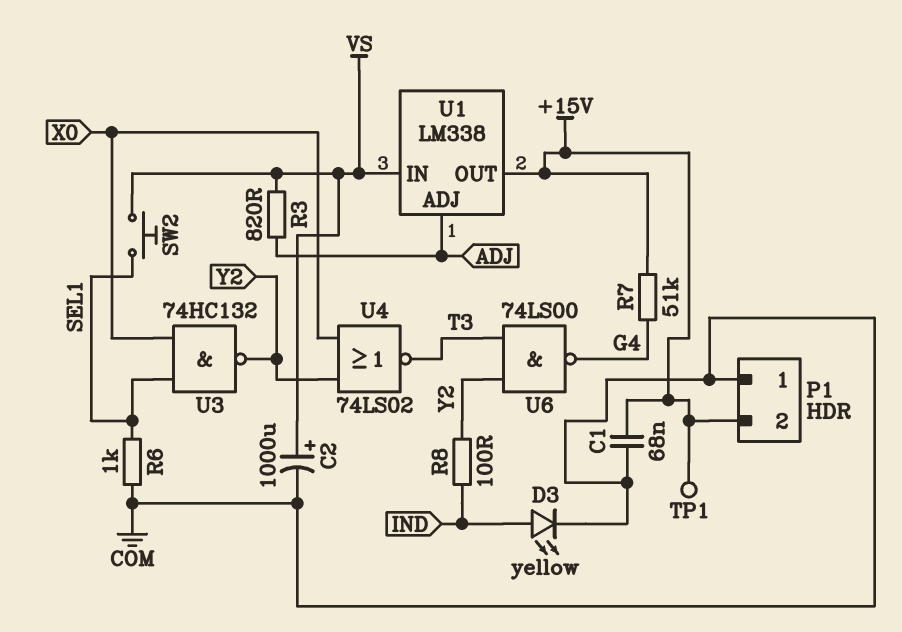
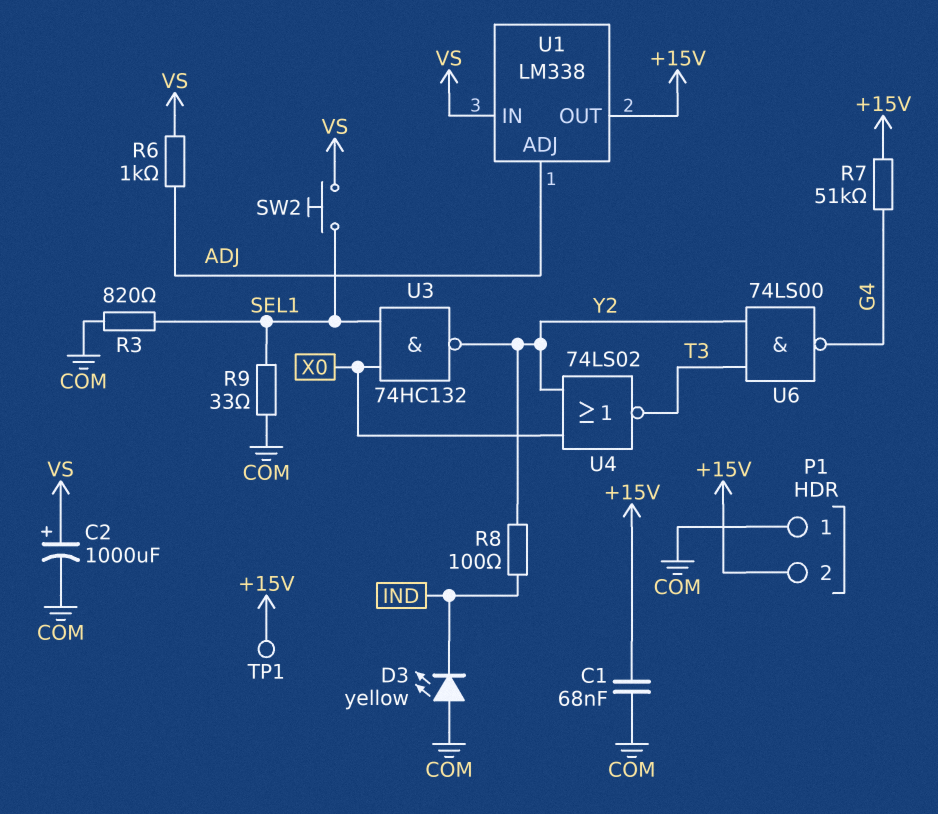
D3: LED yellow (A IND, K COM) -> LED yellow (A COM, K IND)
R3: 820 (ADJ, VS) -> 820 (COM, SEL1)
R6: 1k (COM, SEL1) -> 1k (ADJ, VS)
R9: none -> 33 (COM, SEL1)

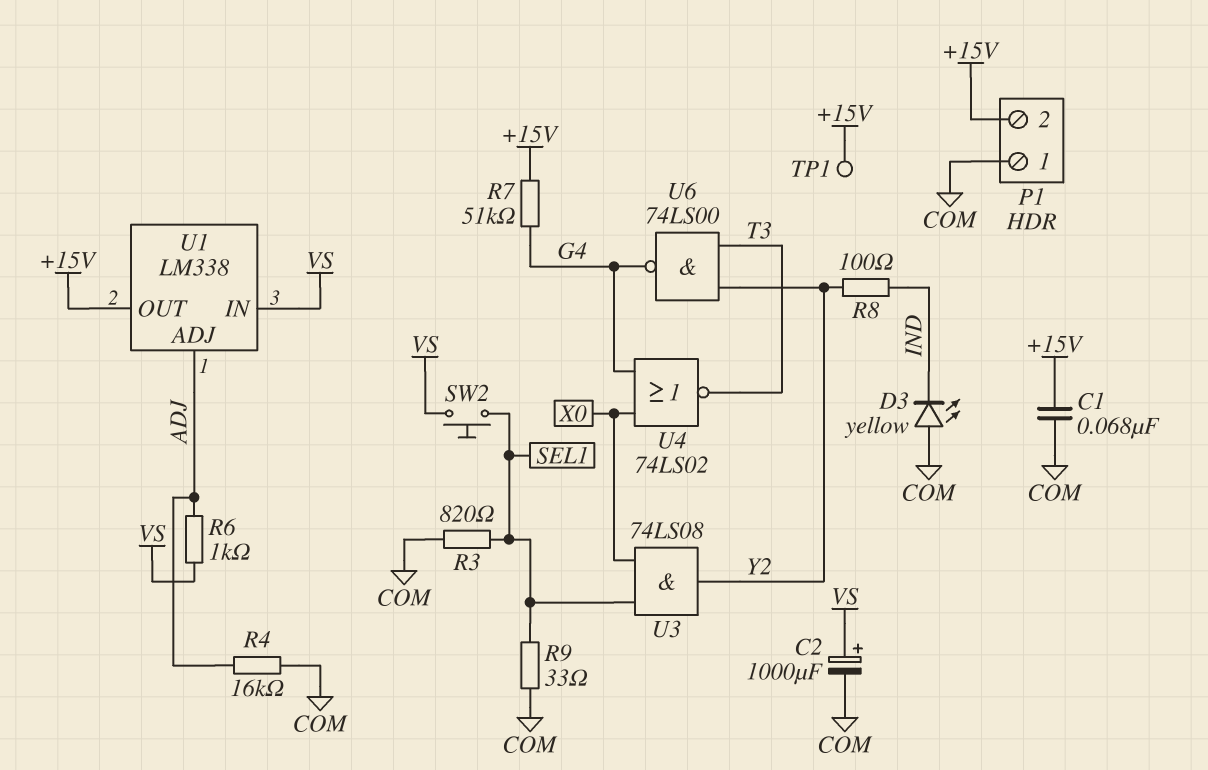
R4: none -> 16k (ADJ, COM)
U3: NAND 74HC132 (in SEL1, in X0, out Y2) -> AND 74LS08 (in SEL1, in X0, out Y2)
U4: NOR 74LS02 (in X0, in Y2, out T3) -> NOR 74LS02 (in G4, in X0, out T3)

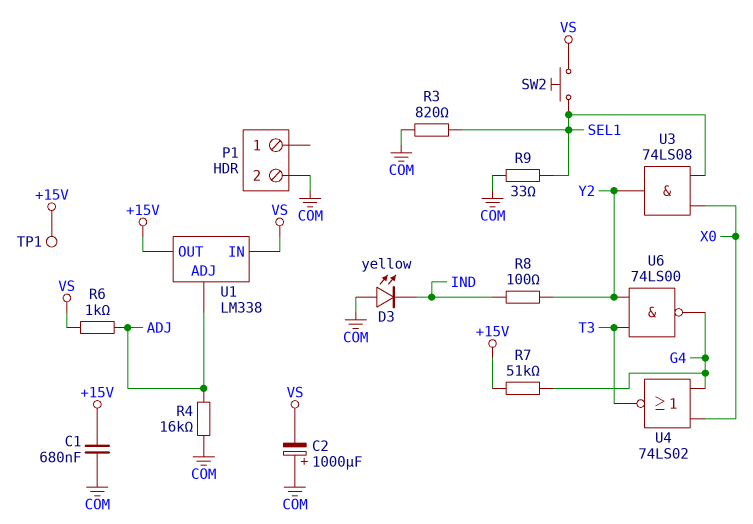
C1: 68nF (+15V, COM) -> 680nF (+15V, COM)
C2: 1000uF (plus VS, minus COM) -> 1000uF (plus COM, minus VS)
P1 pin 1: COM -> none
P1 pin 2: +15V -> COM

